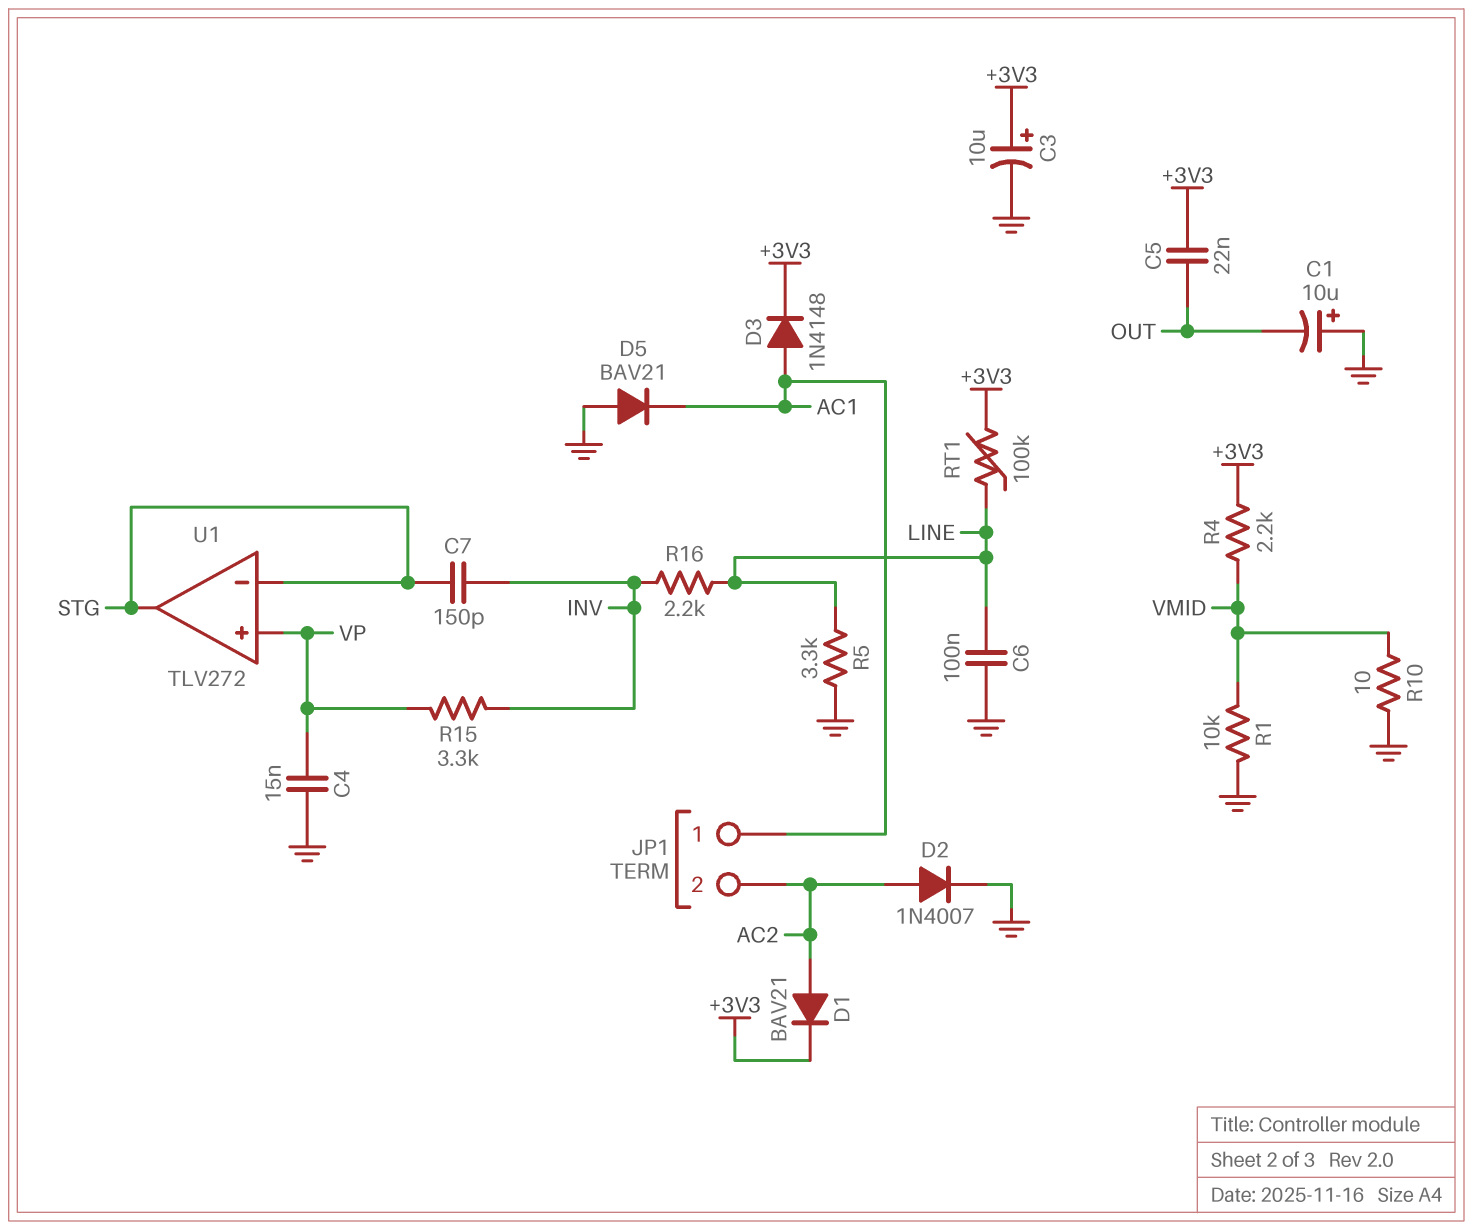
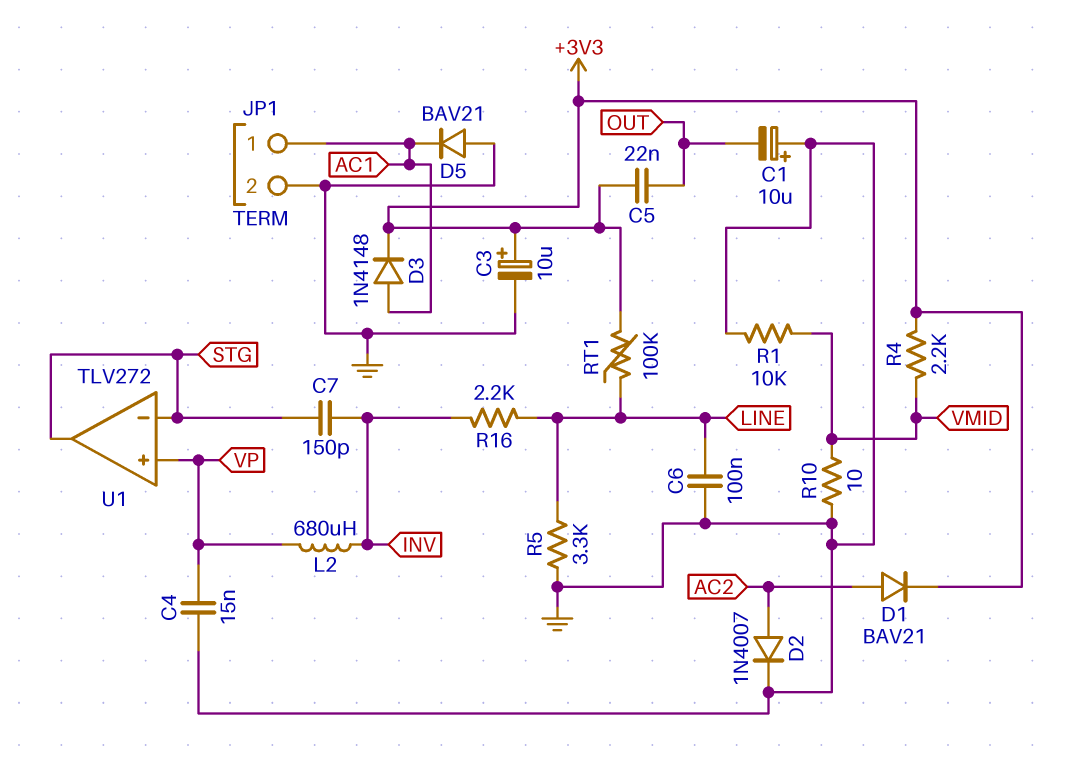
JP1 pin 2: AC2 -> GND
L2: none -> 680uH (INV, VP)
R15: 3.3k (INV, VP) -> none

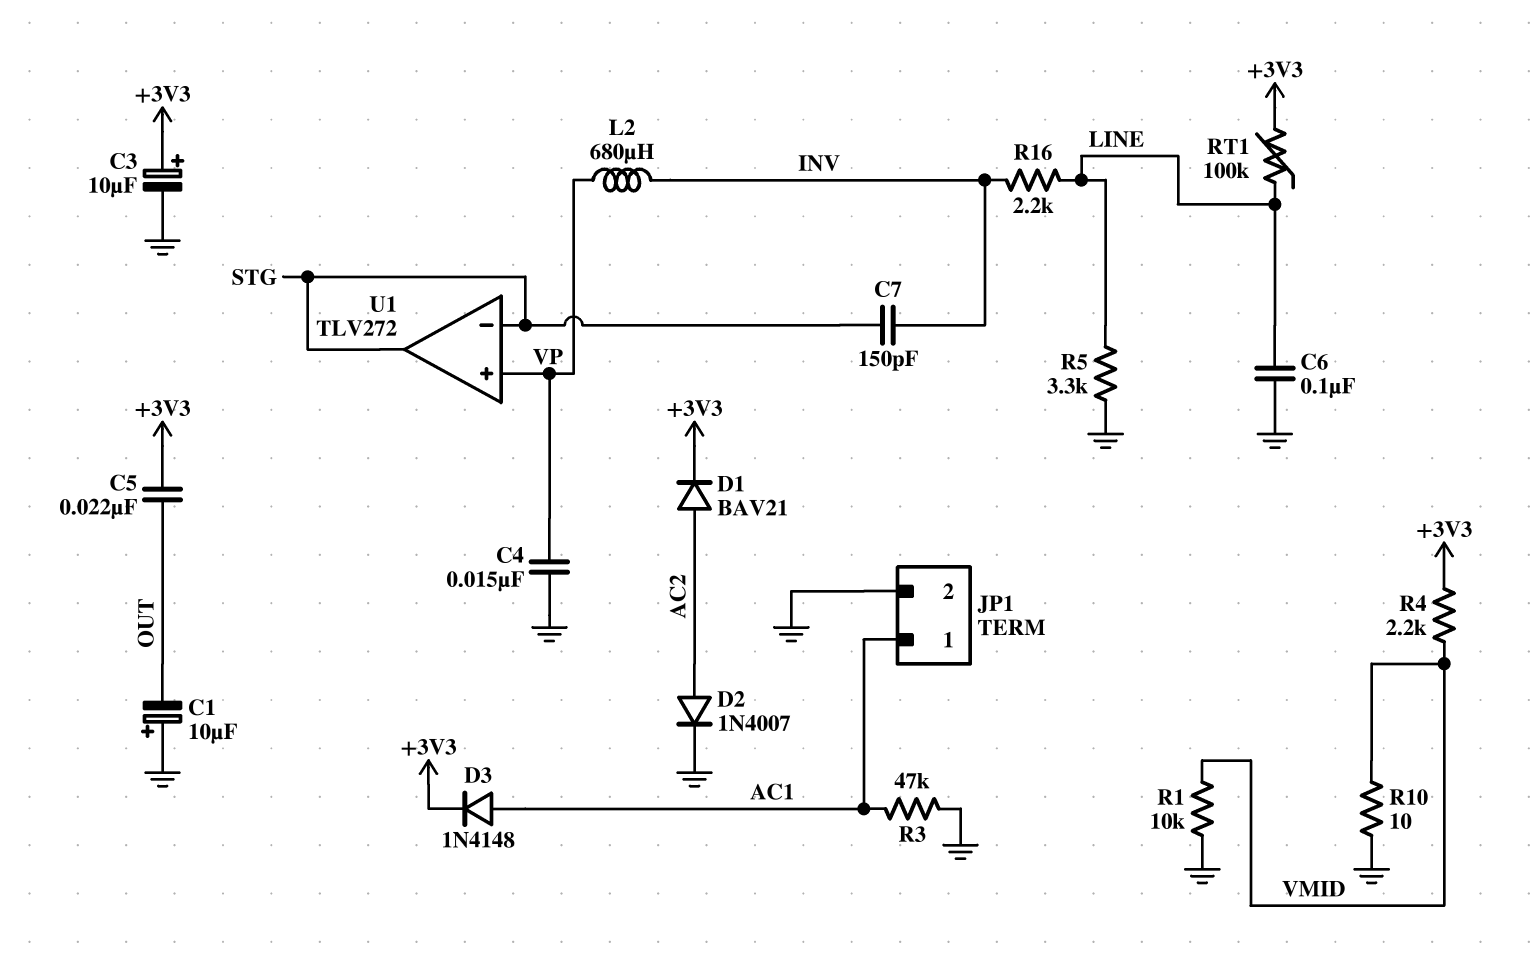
D5: diode BAV21 (A GND, K AC1) -> none
R3: none -> 47k (AC1, GND)

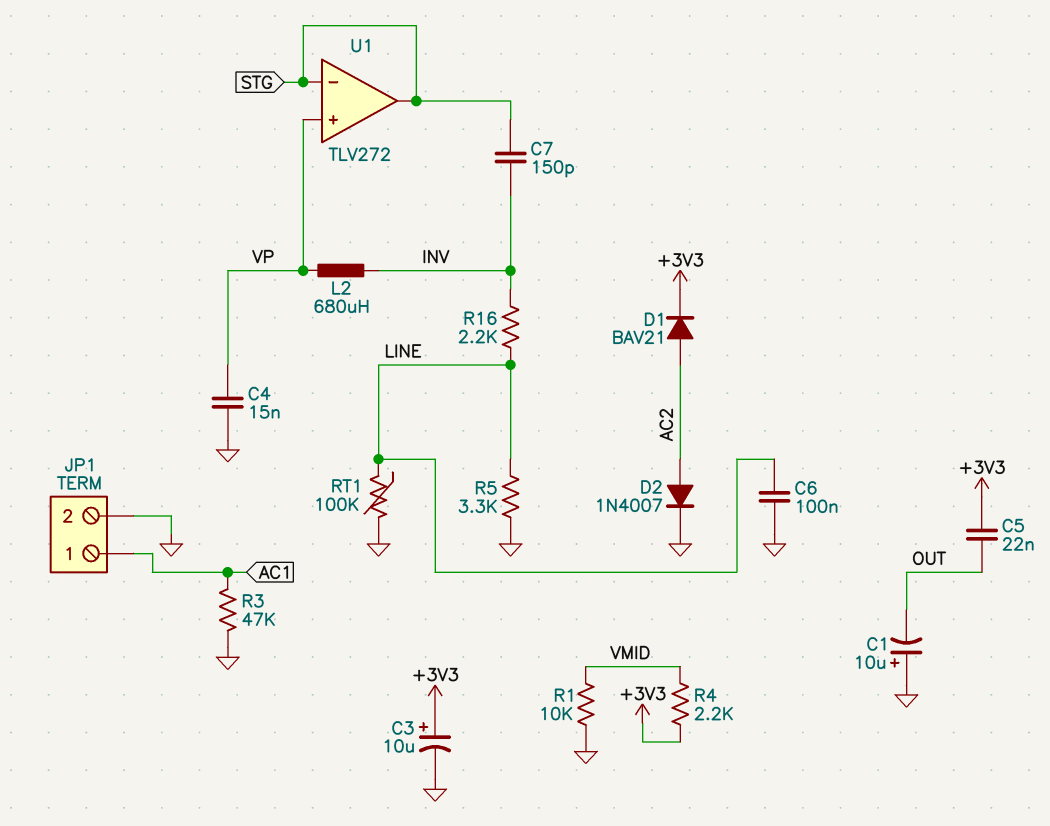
D3: diode 1N4148 (A AC1, K +3V3) -> none
R10: 10 (GND, VMID) -> none
RT1: 100k (+3V3, LINE) -> 100k (GND, LINE)

